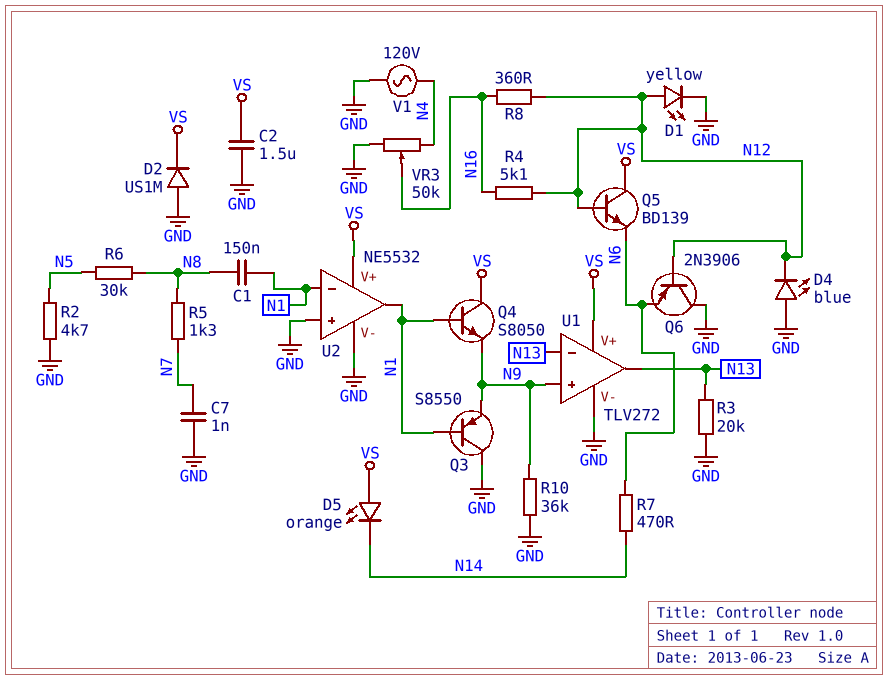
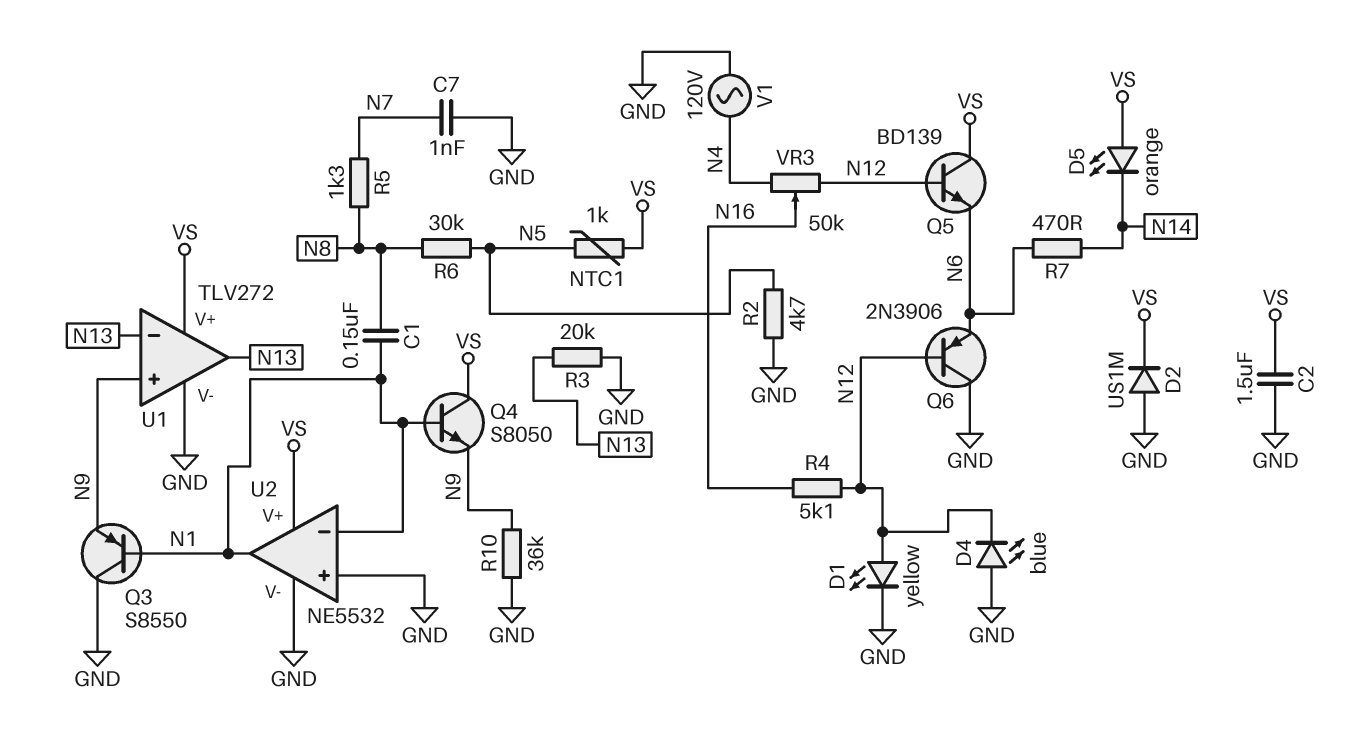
NTC1: none -> 1k (N5, VS)
R8: 360 (N12, N16) -> none
VR3: 50k (GND, N4, wiper N16) -> 50k (N4, N12, wiper N16)

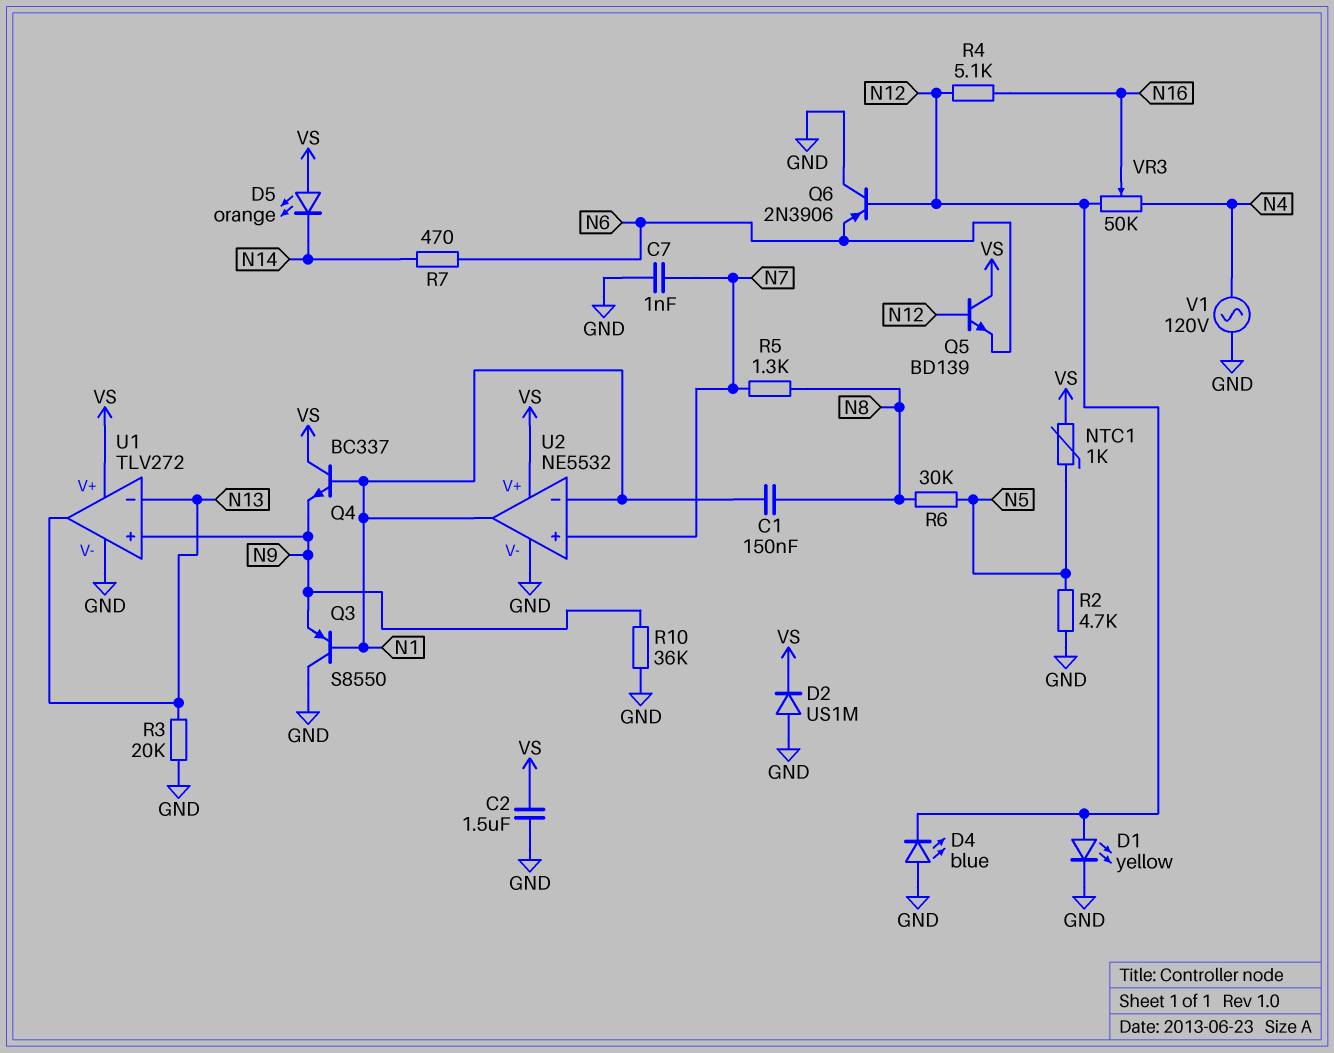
Q4: NPN S8050 (B N1, C VS, E N9) -> NPN BC337 (B N1, C VS, E N9)
U2 pin in+: GND -> N7

